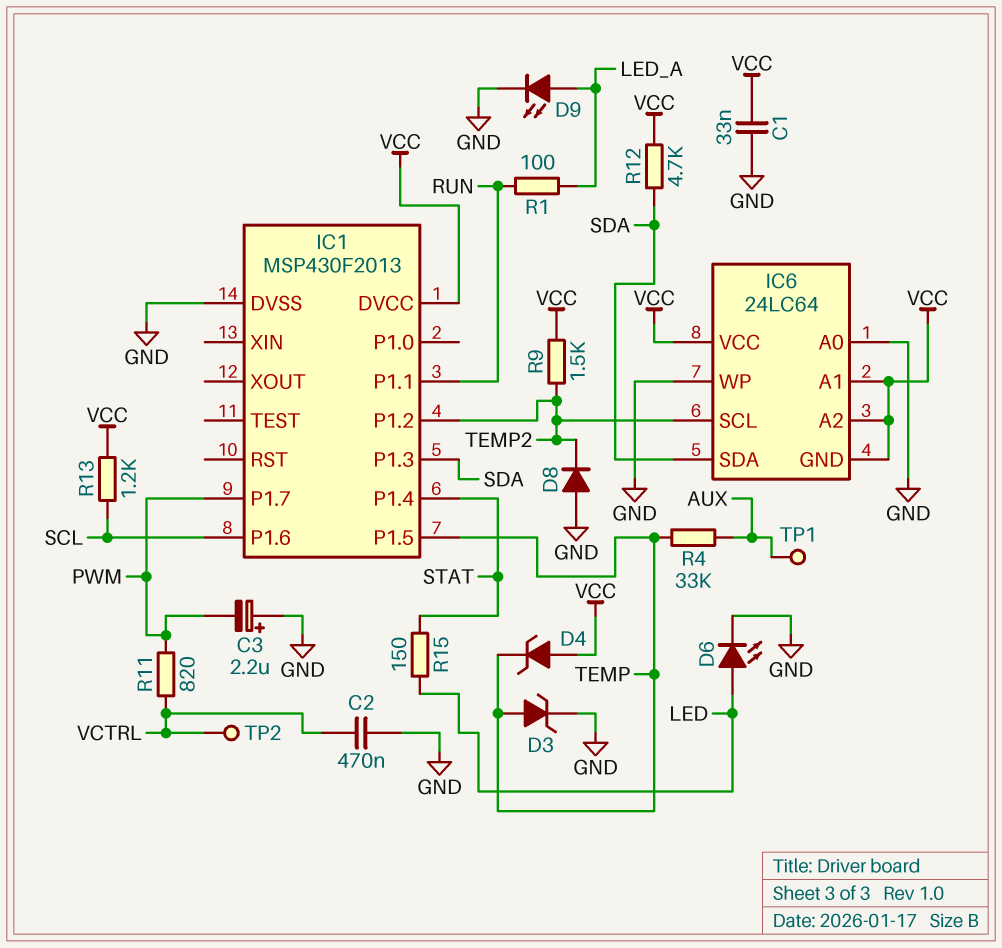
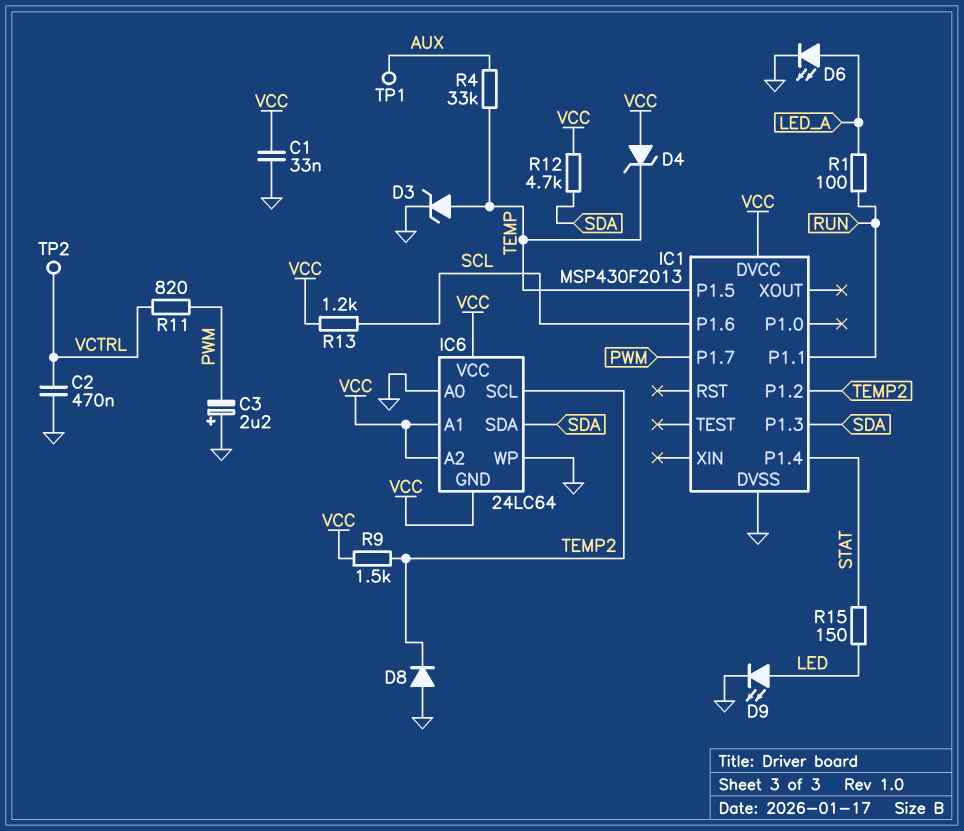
D6: LED (A LED, K GND) -> LED (A LED_A, K GND)
D9: LED (A LED_A, K GND) -> LED (A LED, K GND)

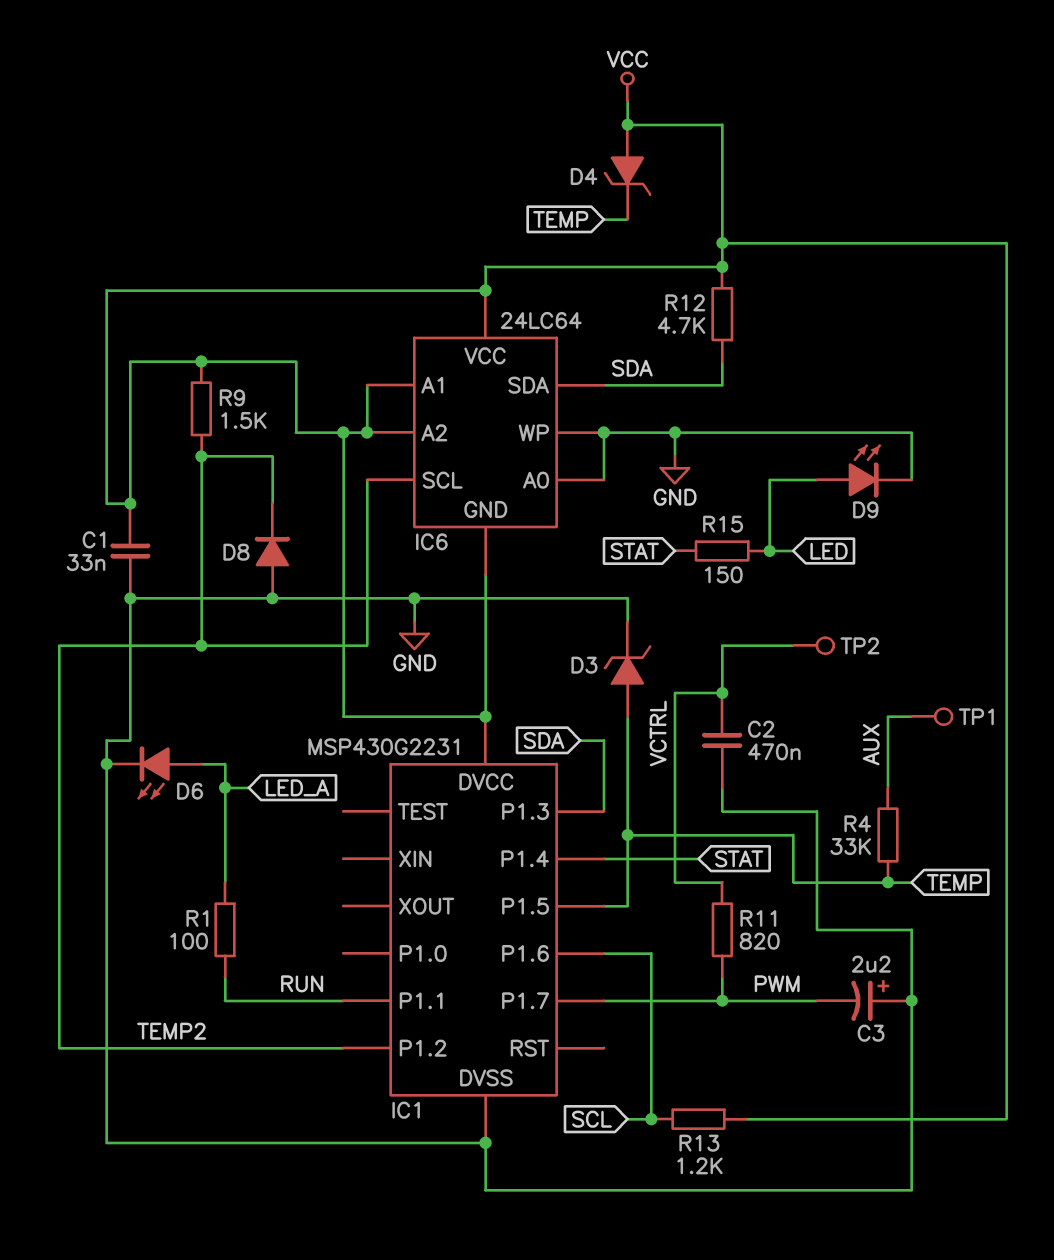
IC1: MSP430F2013 -> MSP430G2231

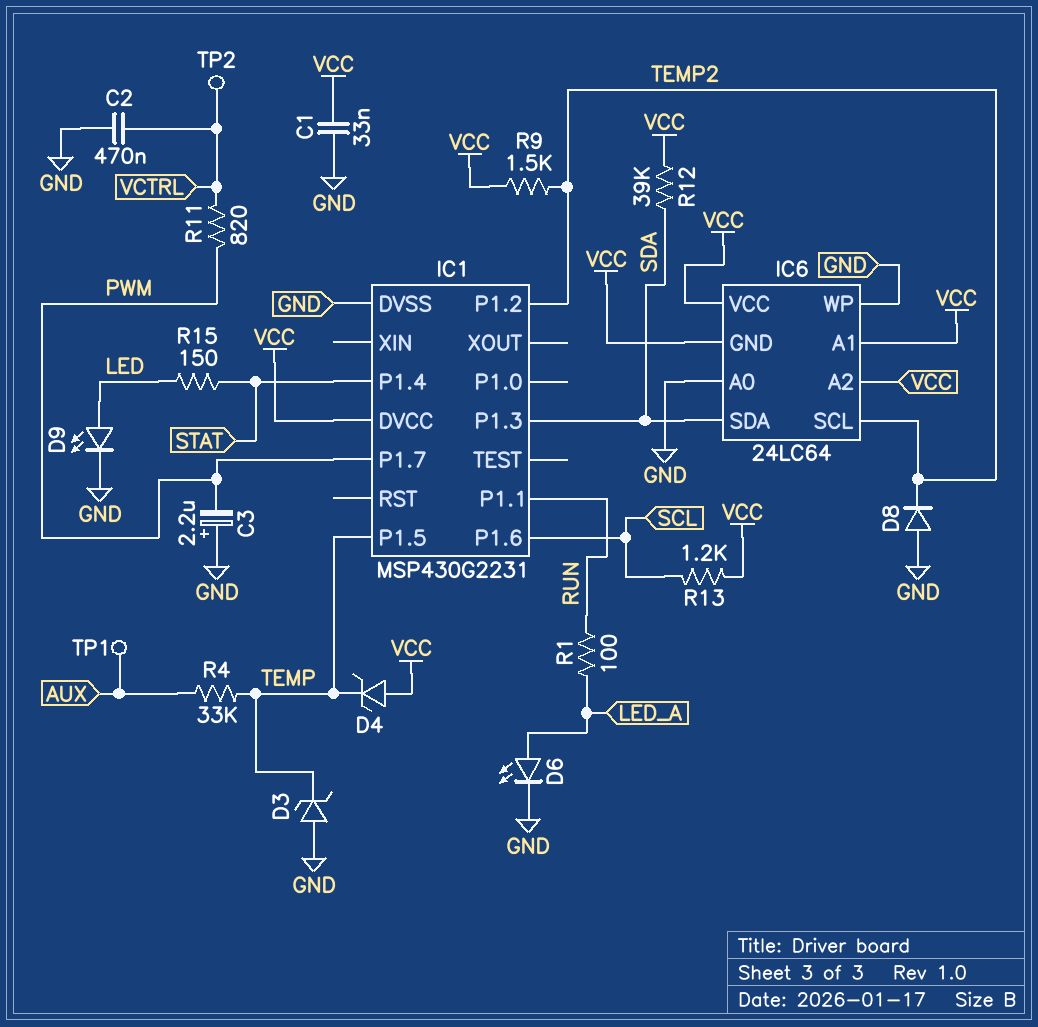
D3: zener (A TEMP, K GND) -> zener (A GND, K TEMP)
R12: 4.7k (SDA, VCC) -> 39k (SDA, VCC)

